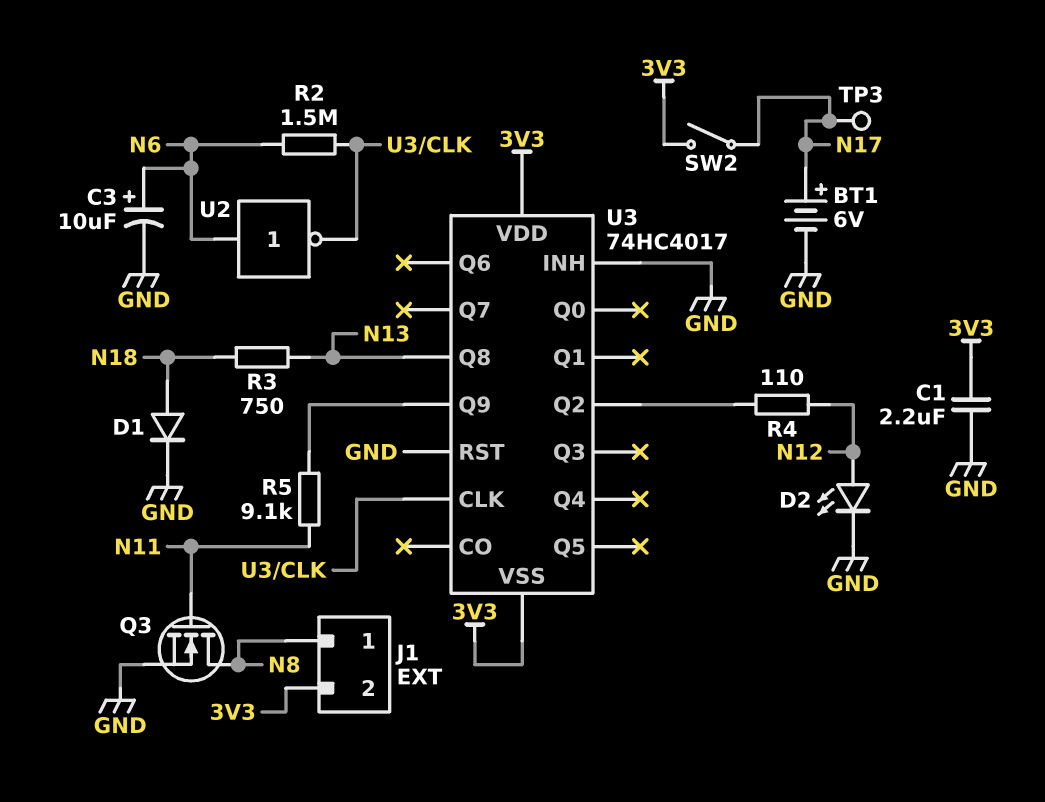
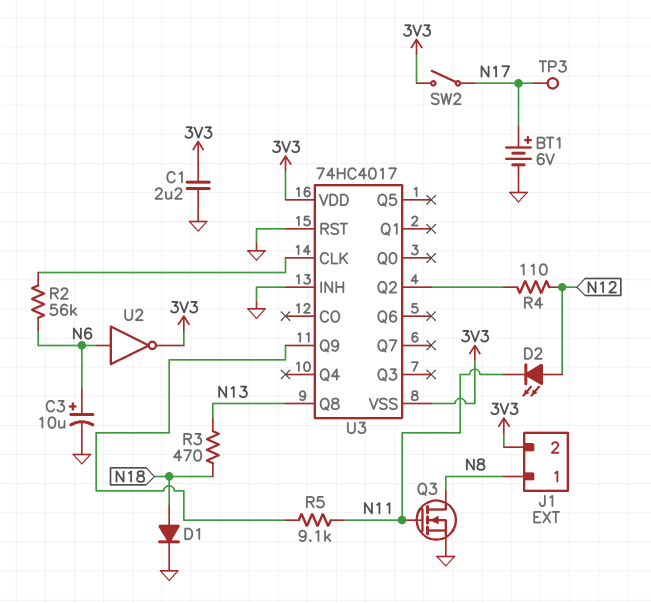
D2: LED (A N12, K GND) -> LED (A N12, K N11)
R2: 1.5M (N6, U3/CLK) -> 56k (N6, U3/CLK)
R3: 750 (N13, N18) -> 470 (N13, N18)
U2: NOT (in N6, out U3/CLK) -> NOT (in N6, out 3V3)

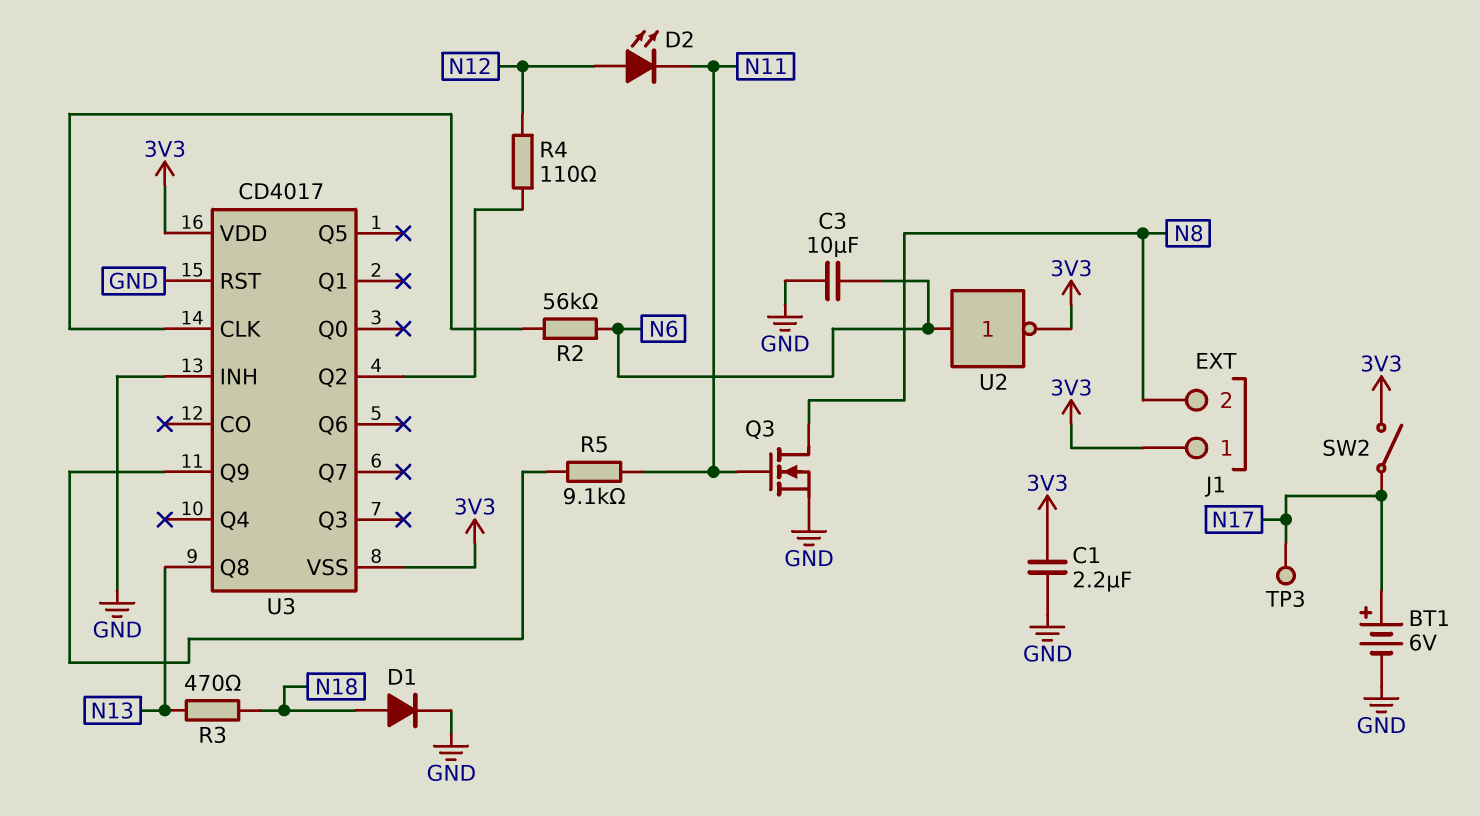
C3: 10uF (plus N6, minus GND) -> 10uF (GND, N6)
J1 pin 1: N8 -> 3V3
J1 pin 2: 3V3 -> N8
U3: 74HC4017 -> CD4017

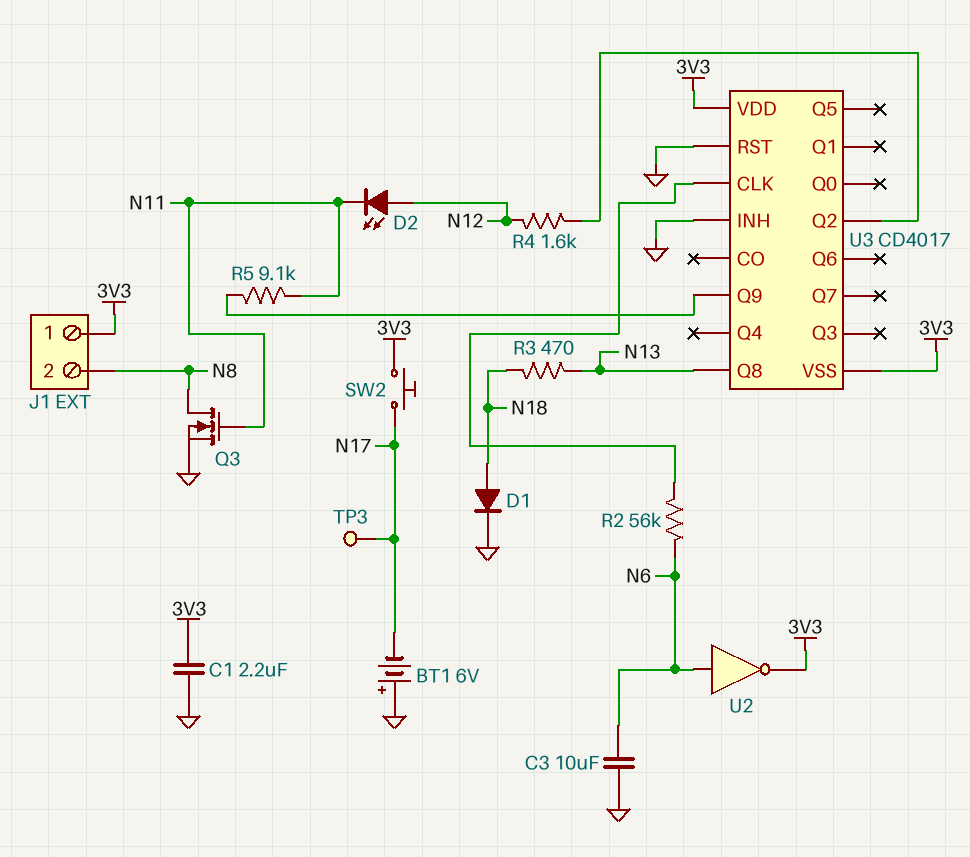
BT1: 6V (plus N17, minus GND) -> 6V (plus GND, minus N17)
R4: 110 (N12, U3/Q2) -> 1.6k (N12, U3/Q2)
SW2: switch (3V3, N17) -> button (3V3, N17)

